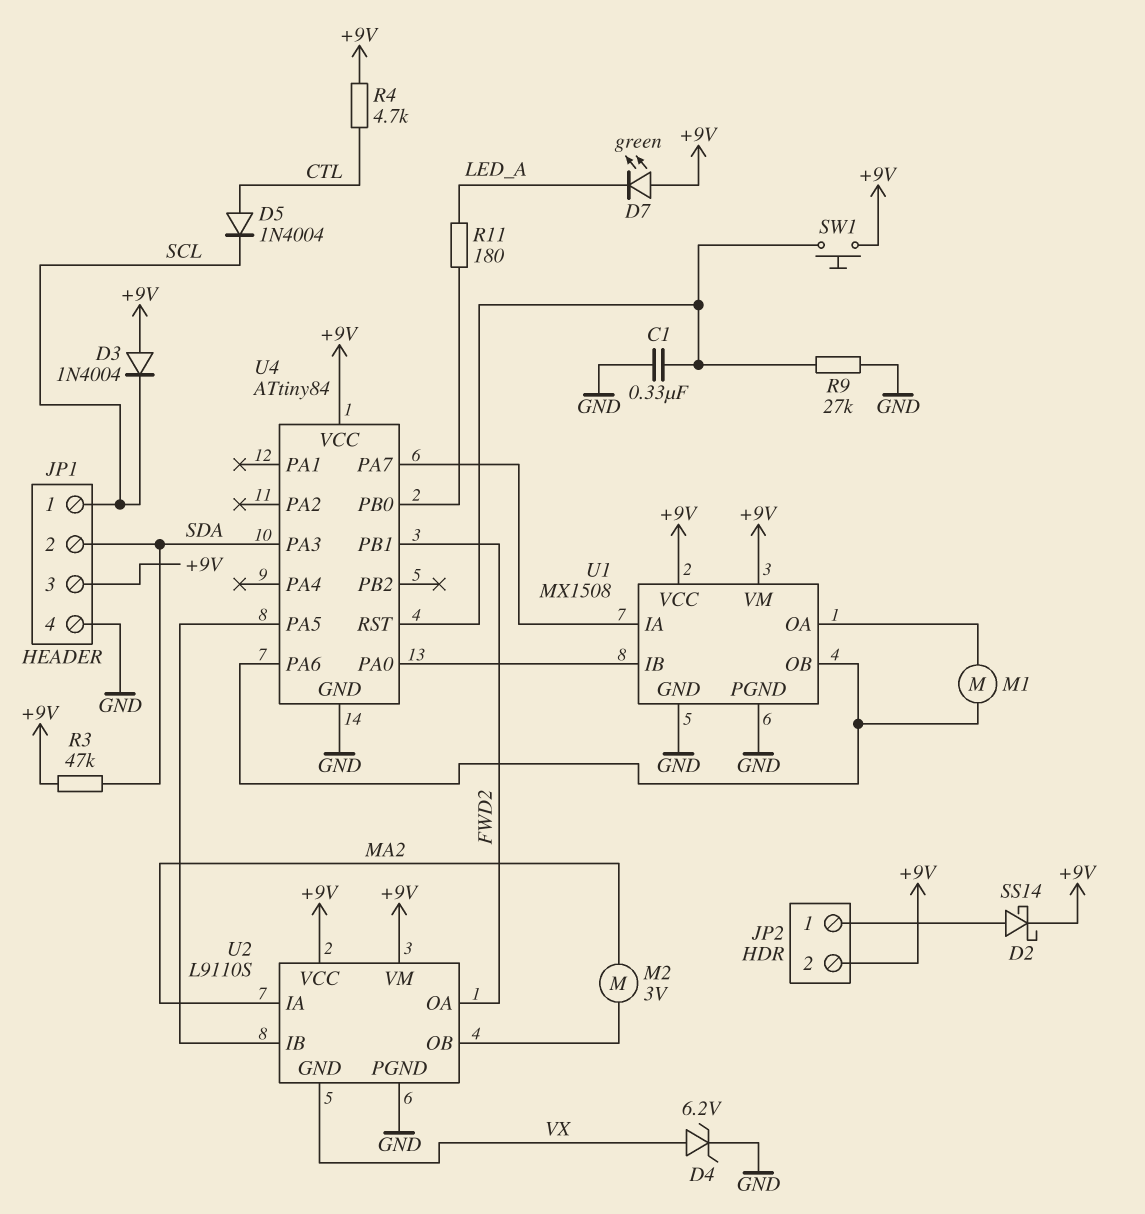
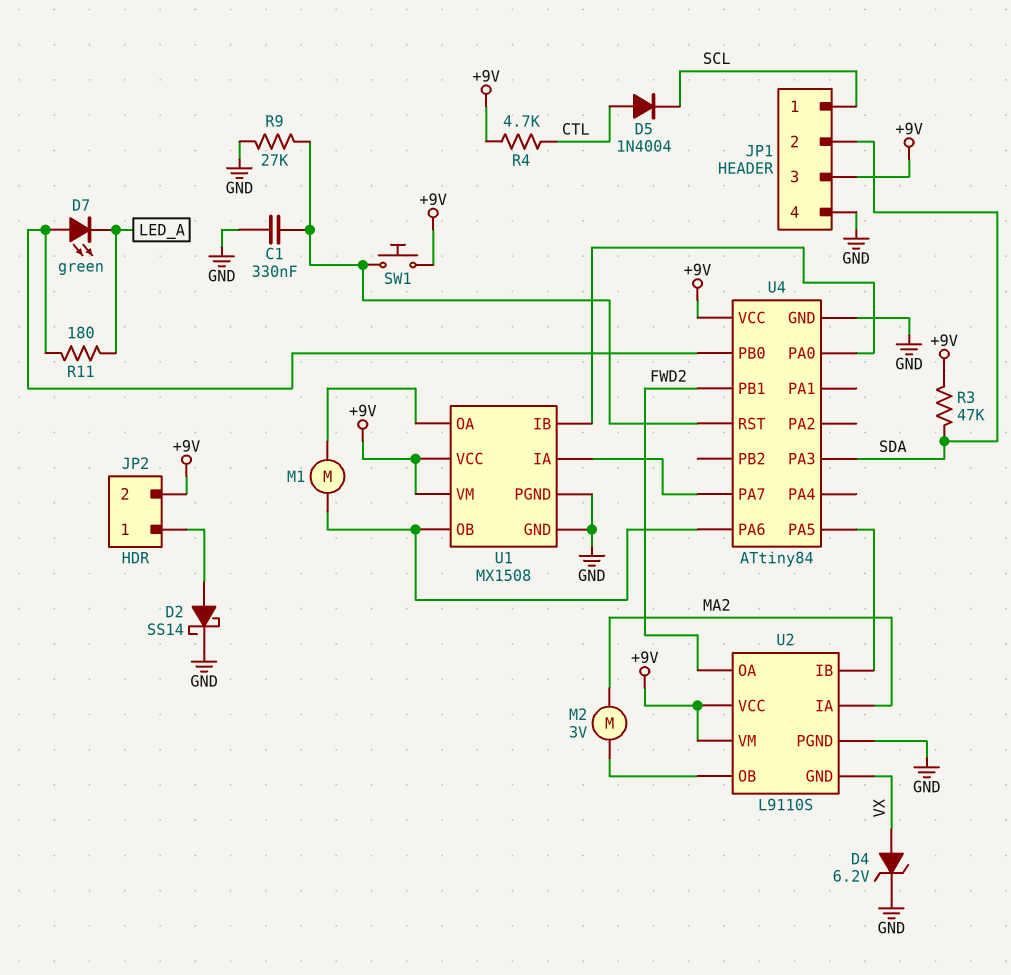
D2: schottky SS14 (A JP2/1, K +9V) -> schottky SS14 (A JP2/1, K GND)
D3: diode 1N4004 (A +9V, K SCL) -> none
D7: LED green (A +9V, K LED_A) -> LED green (A U4/PB0, K LED_A)

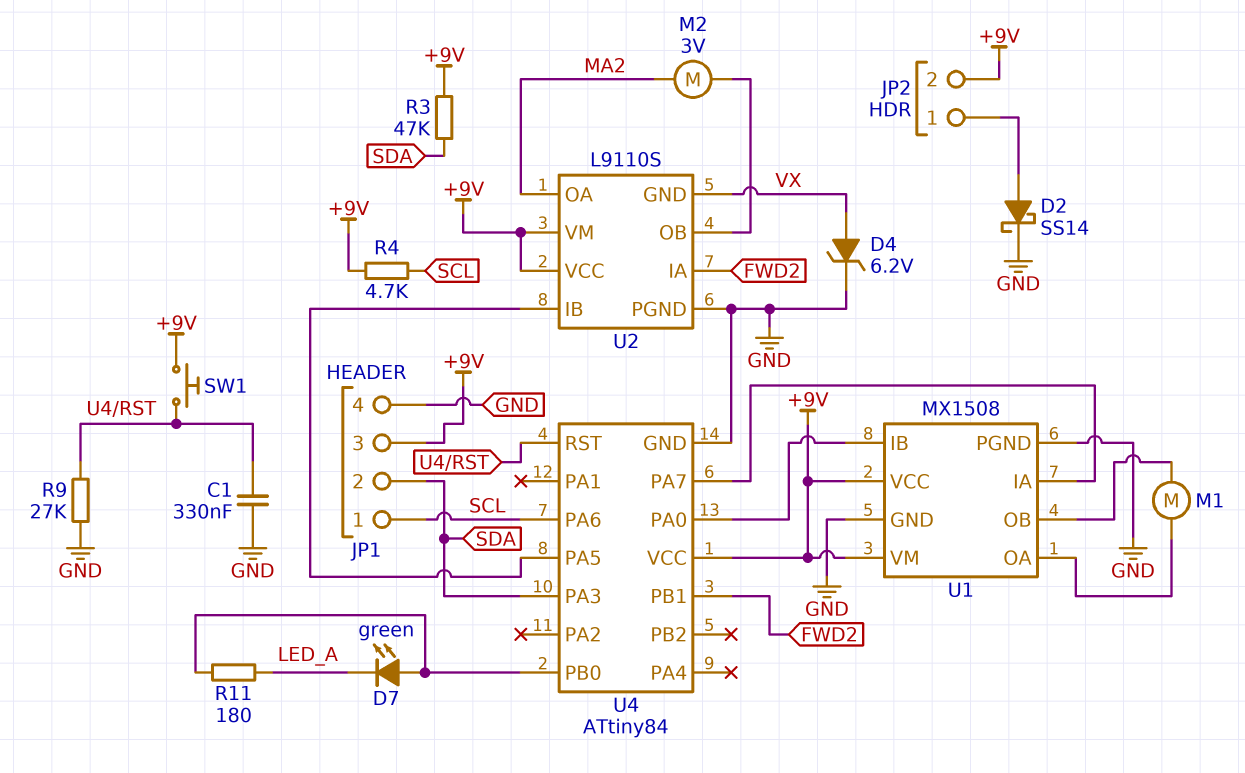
D5: diode 1N4004 (A CTL, K SCL) -> none
R4: 4.7k (+9V, CTL) -> 4.7k (+9V, SCL)
U2 pin IA: MA2 -> FWD2
U2 pin OA: FWD2 -> MA2
U4 pin PA6: U1/OB -> SCL

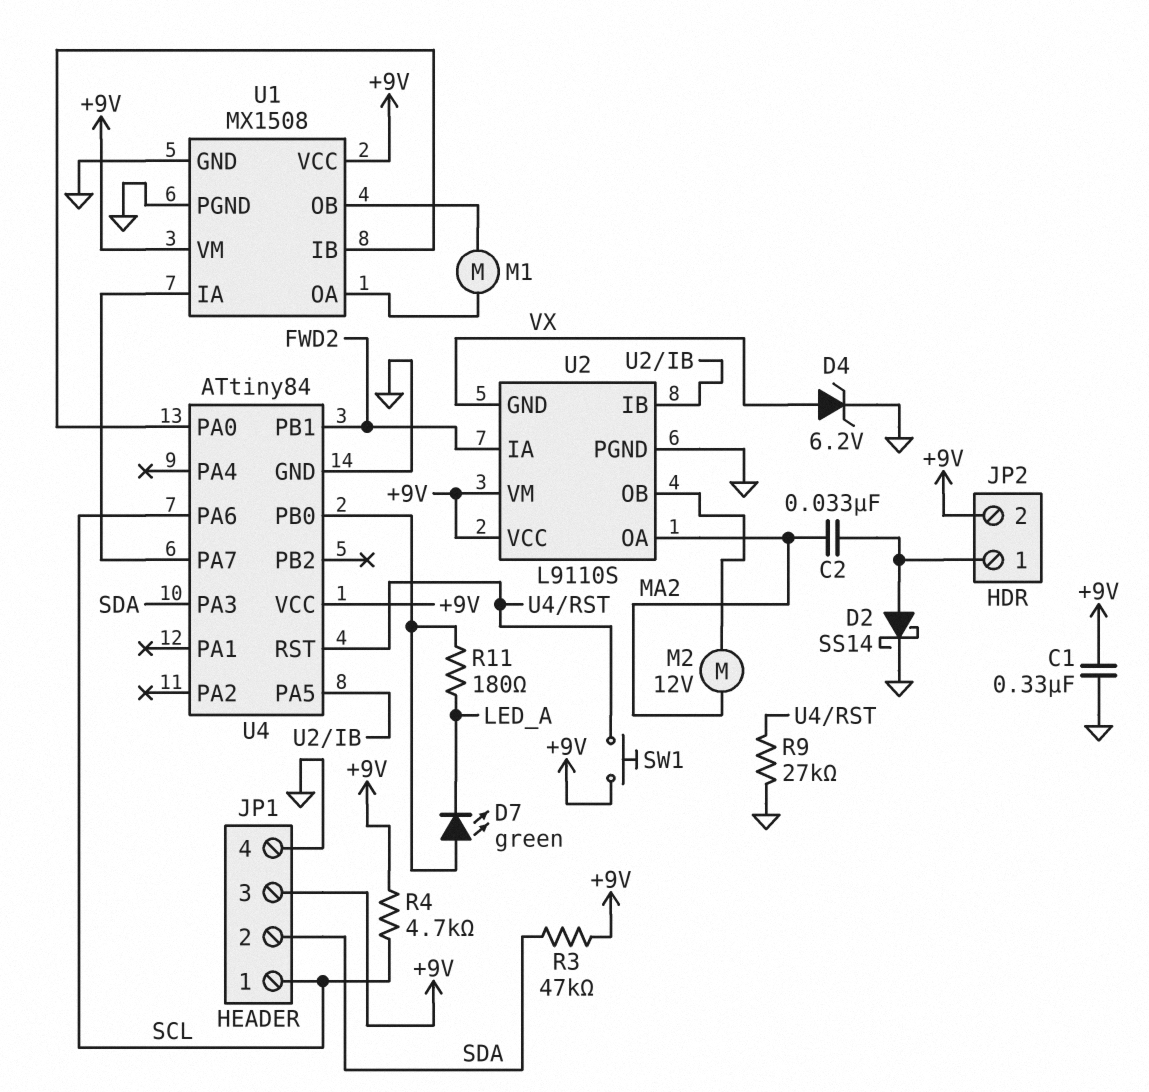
C1: 330nF (GND, U4/RST) -> 330nF (+9V, GND)
C2: none -> 33nF (JP2/1, MA2)
M2: motor 3V (MA2, U2/OB) -> motor 12V (MA2, U2/OB)

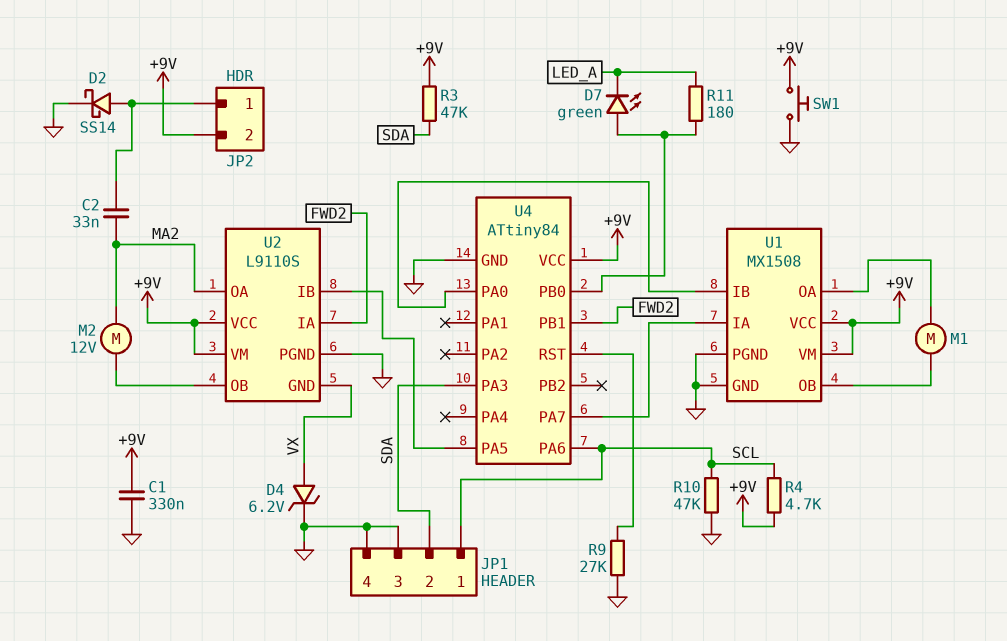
JP1 pin 3: +9V -> GND
R10: none -> 47k (GND, SCL)
SW1: button (+9V, U4/RST) -> button (+9V, GND)

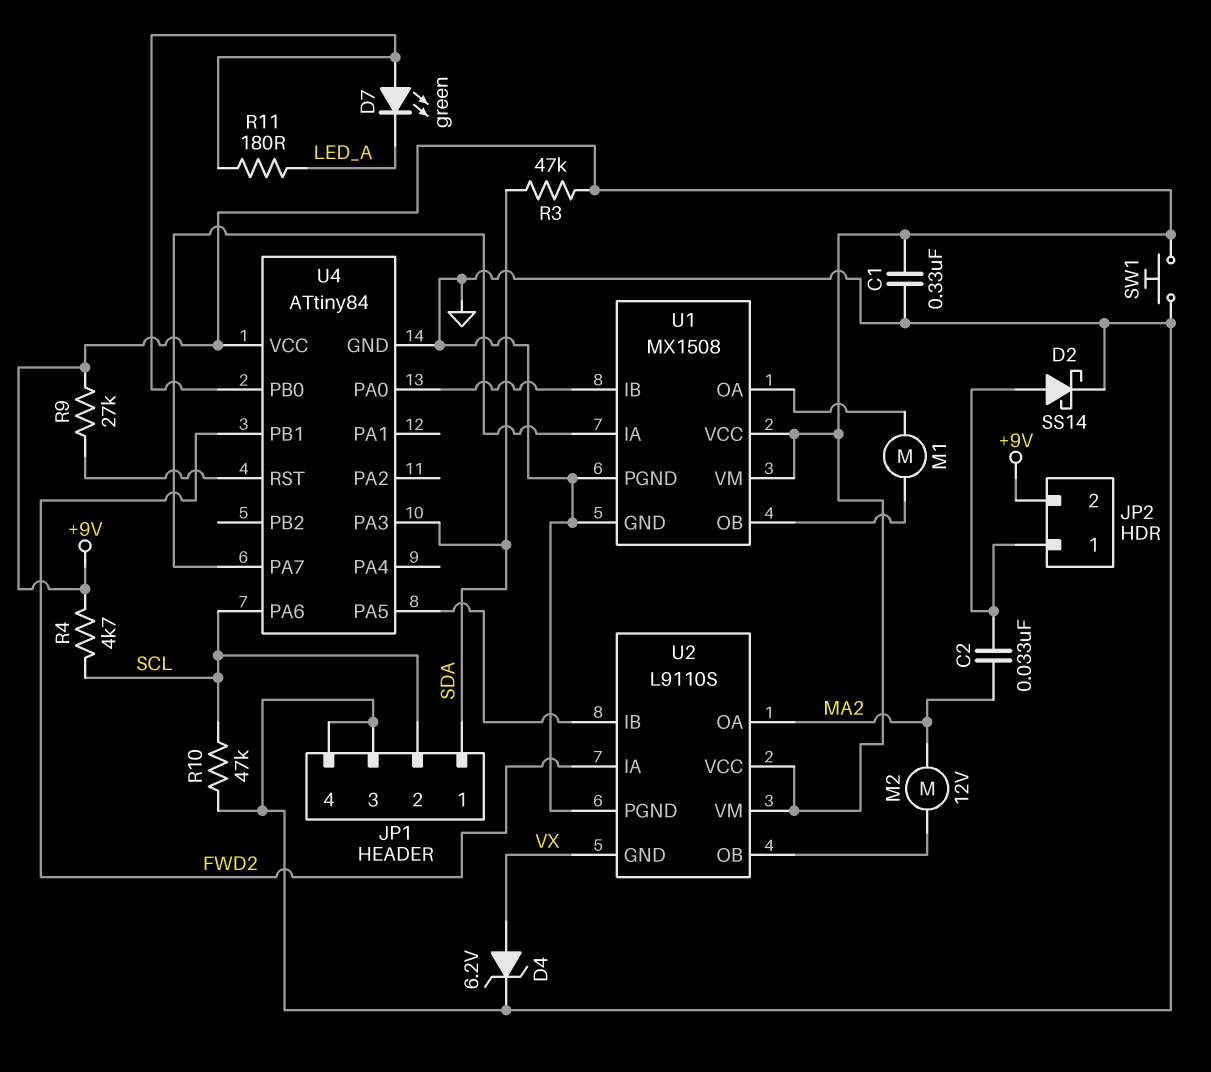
JP1 pin 1: SCL -> SDA
JP1 pin 2: SDA -> SCL
R9: 27k (GND, U4/RST) -> 27k (+9V, U4/RST)

